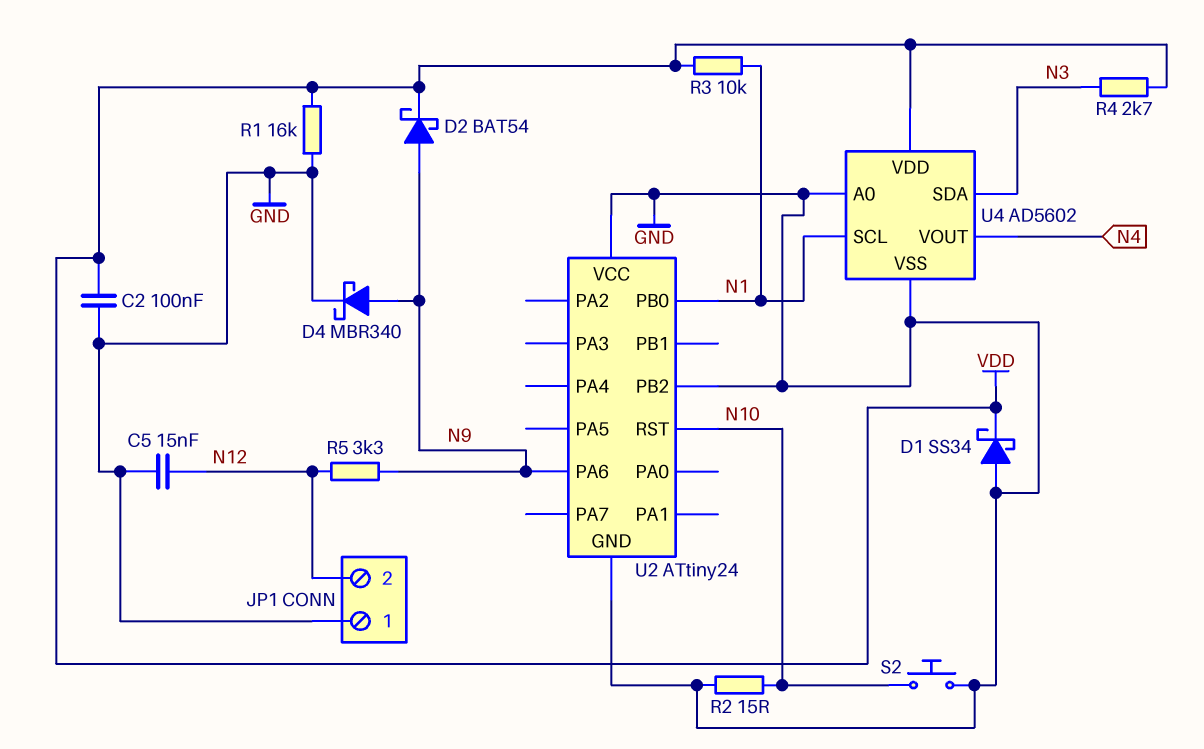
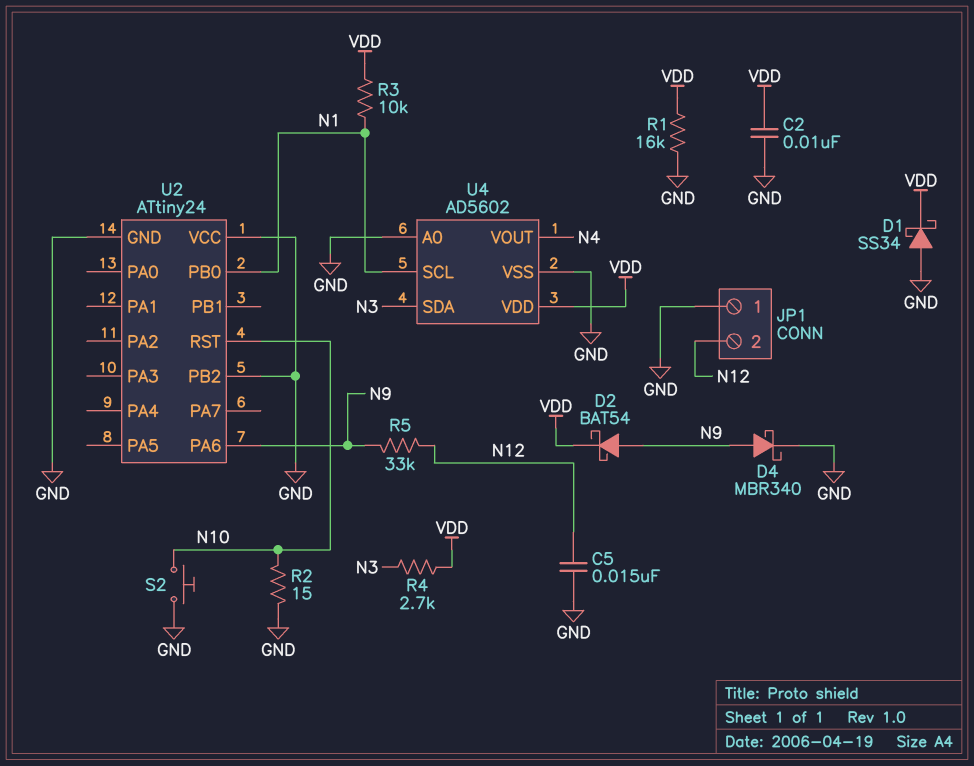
C2: 100nF (GND, VDD) -> 10nF (GND, VDD)
R5: 3.3k (N9, N12) -> 33k (N9, N12)

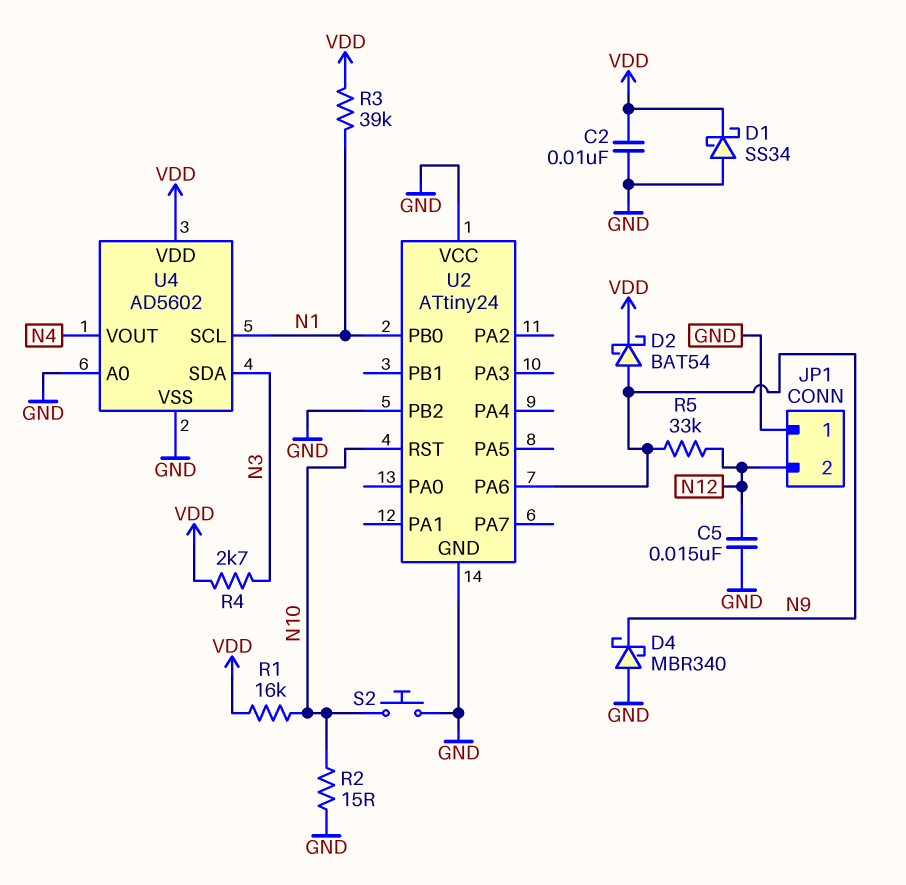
D4: schottky MBR340 (A N9, K GND) -> schottky MBR340 (A GND, K N9)
R1: 16k (GND, VDD) -> 16k (N10, VDD)
R3: 10k (N1, VDD) -> 39k (N1, VDD)

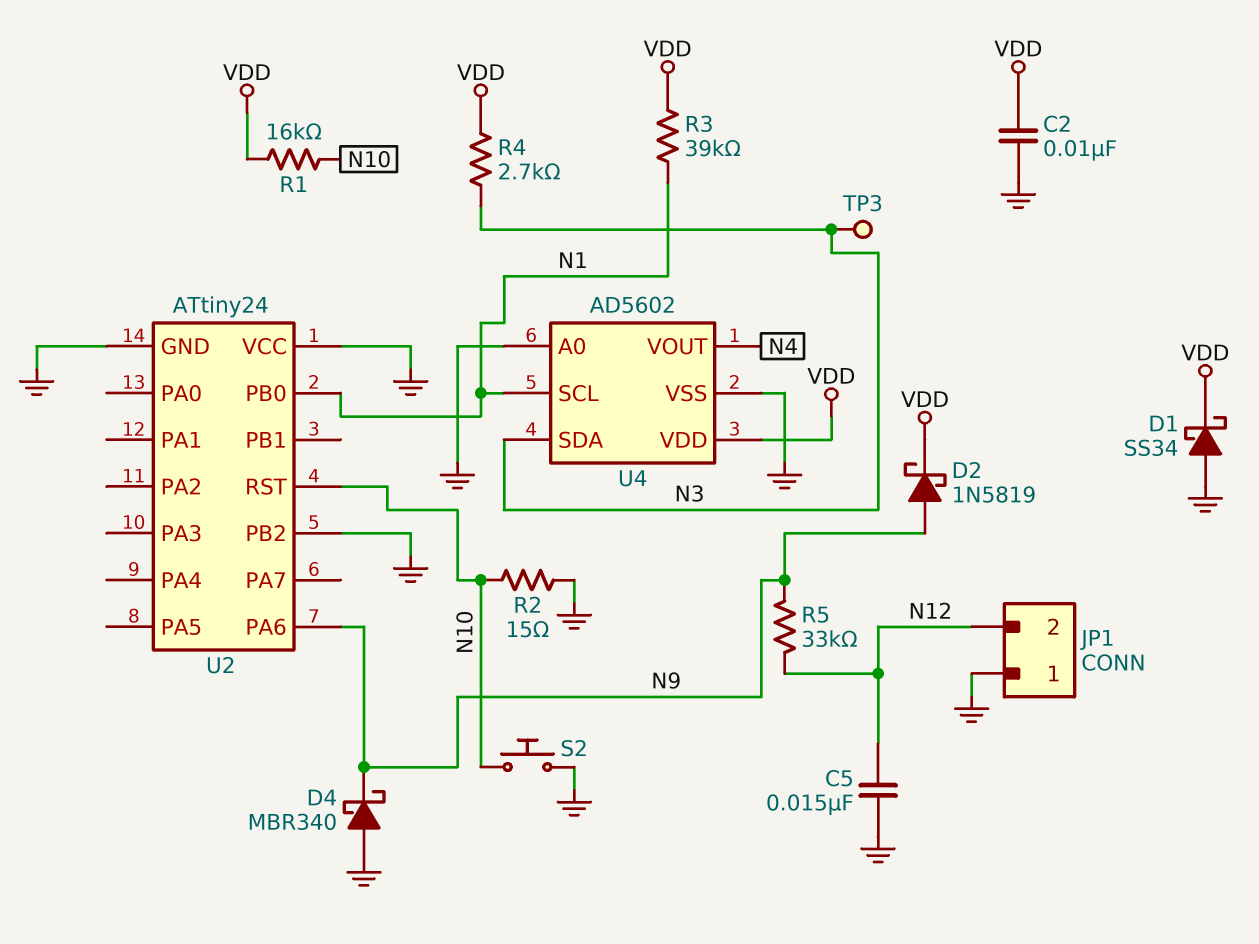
D2: schottky BAT54 (A N9, K VDD) -> schottky 1N5819 (A N9, K VDD)
TP3: none -> test point (N3)

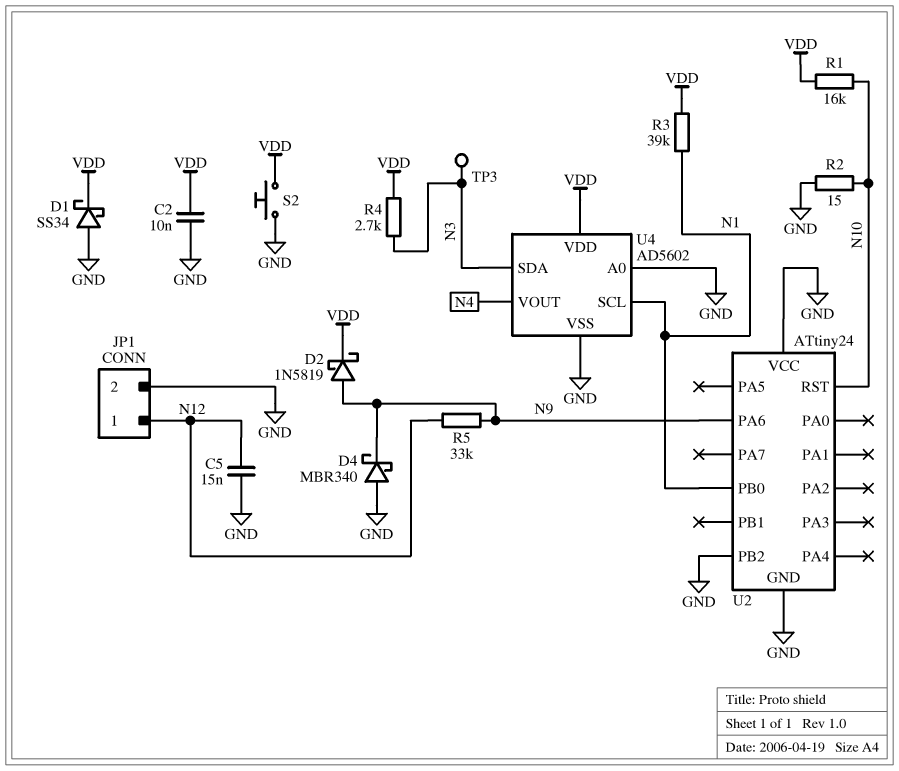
JP1 pin 1: GND -> N12
JP1 pin 2: N12 -> GND
S2: button (GND, N10) -> button (GND, VDD)

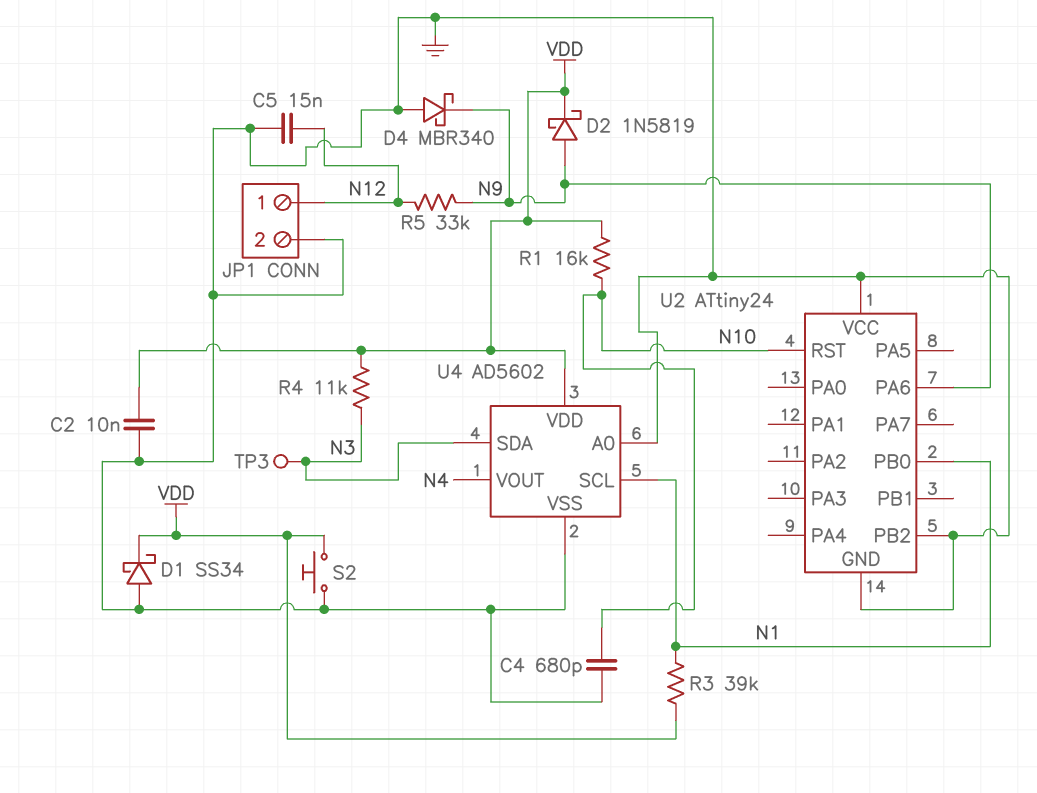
C4: none -> 680pF (GND, N10)
R2: 15 (GND, N10) -> none
R4: 2.7k (N3, VDD) -> 11k (N3, VDD)

